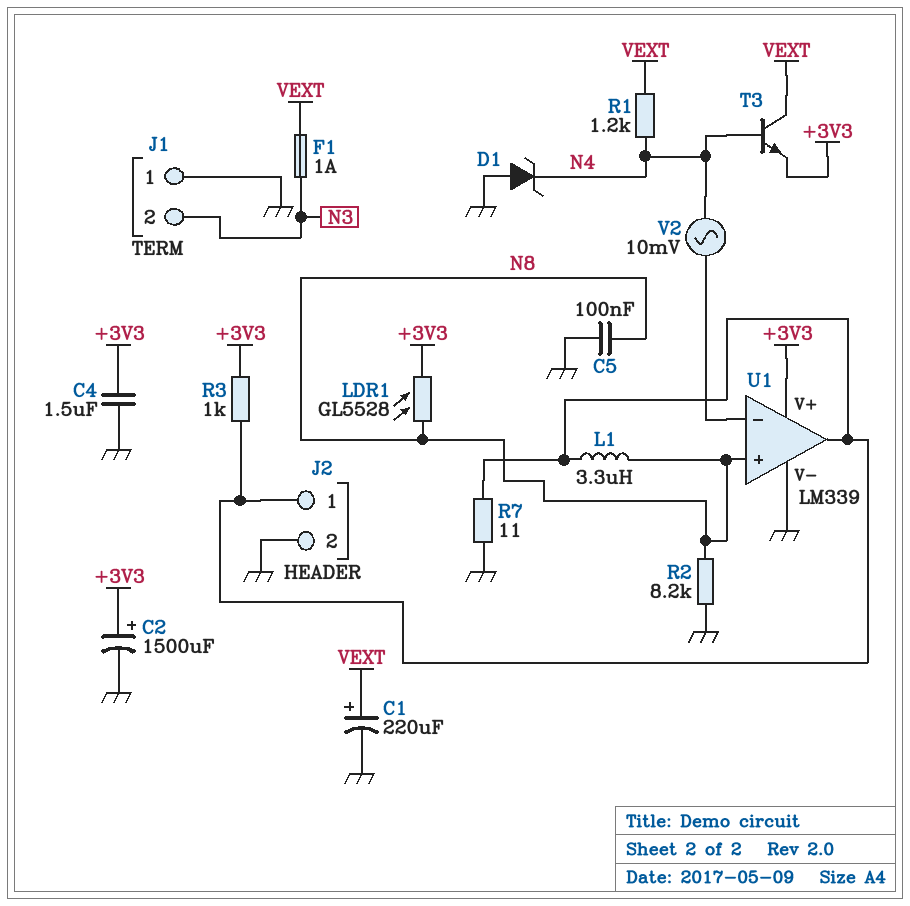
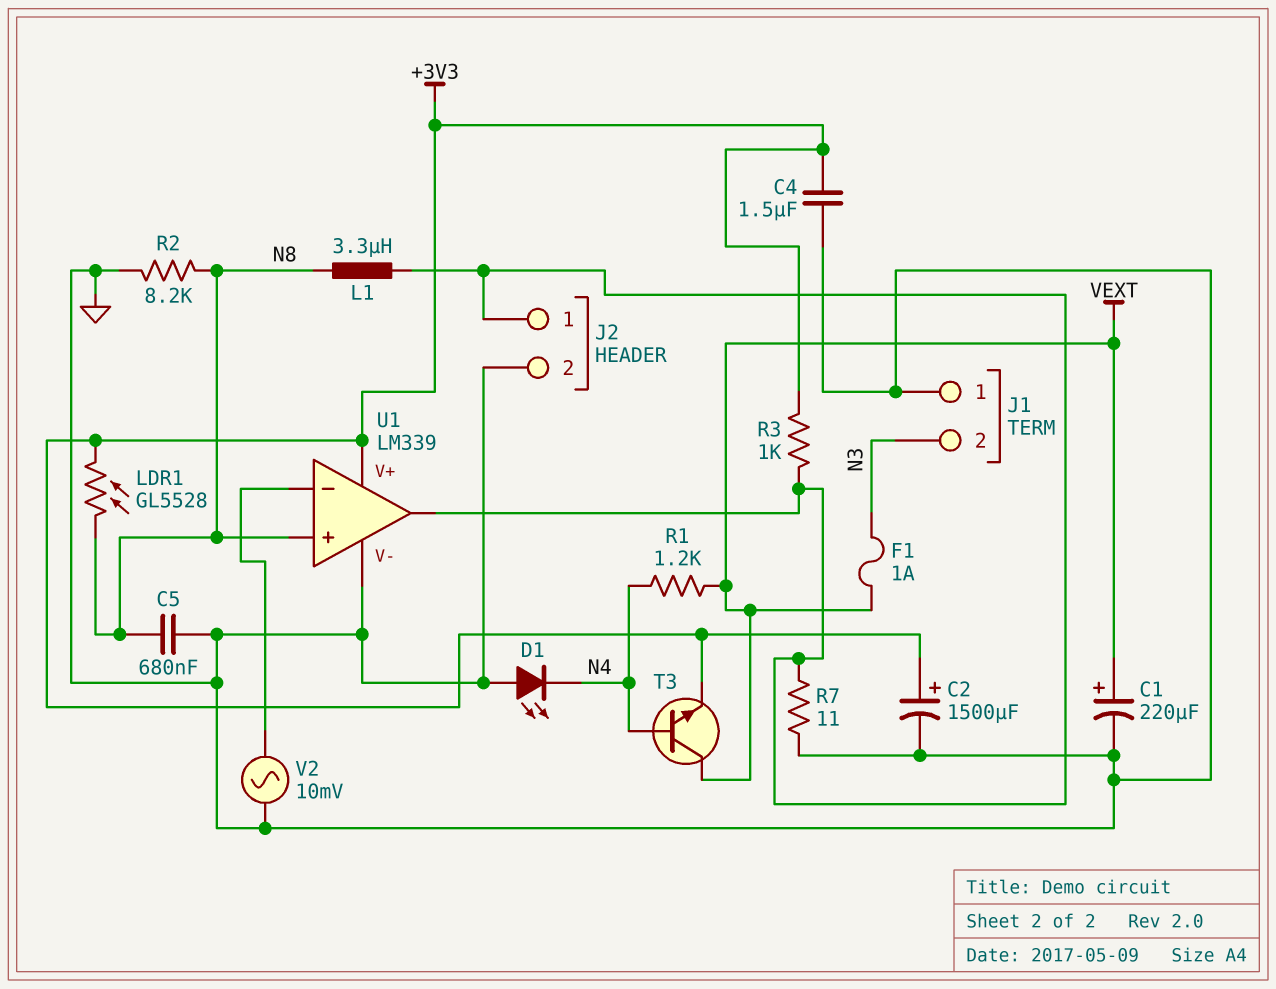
C5: 100nF (GND, N8) -> 680nF (GND, N8)
D1: zener (A GND, K N4) -> LED (A GND, K N4)
V2: AC 10mV (N4, U1/in-) -> AC 10mV (GND, U1/in-)

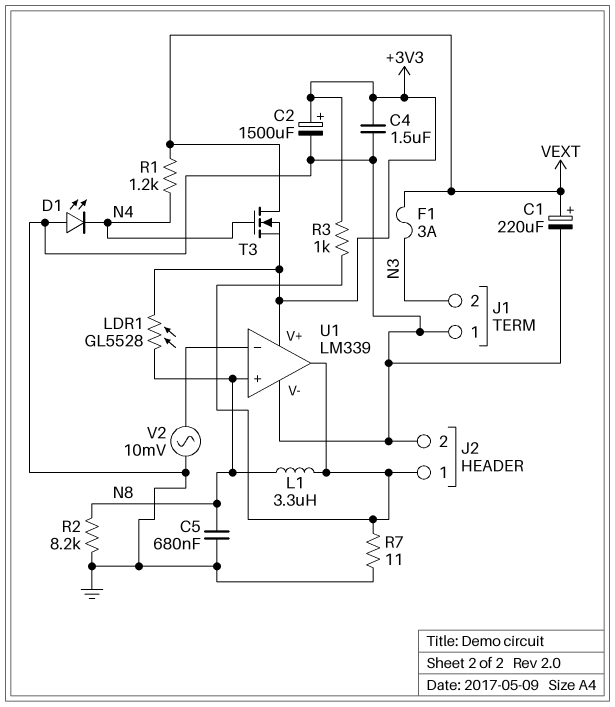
F1: 1A (N3, VEXT) -> 3A (N3, VEXT)
T3: NPN (B N4, C VEXT, E +3V3) -> NMOS (G N4, D VEXT, S +3V3)

